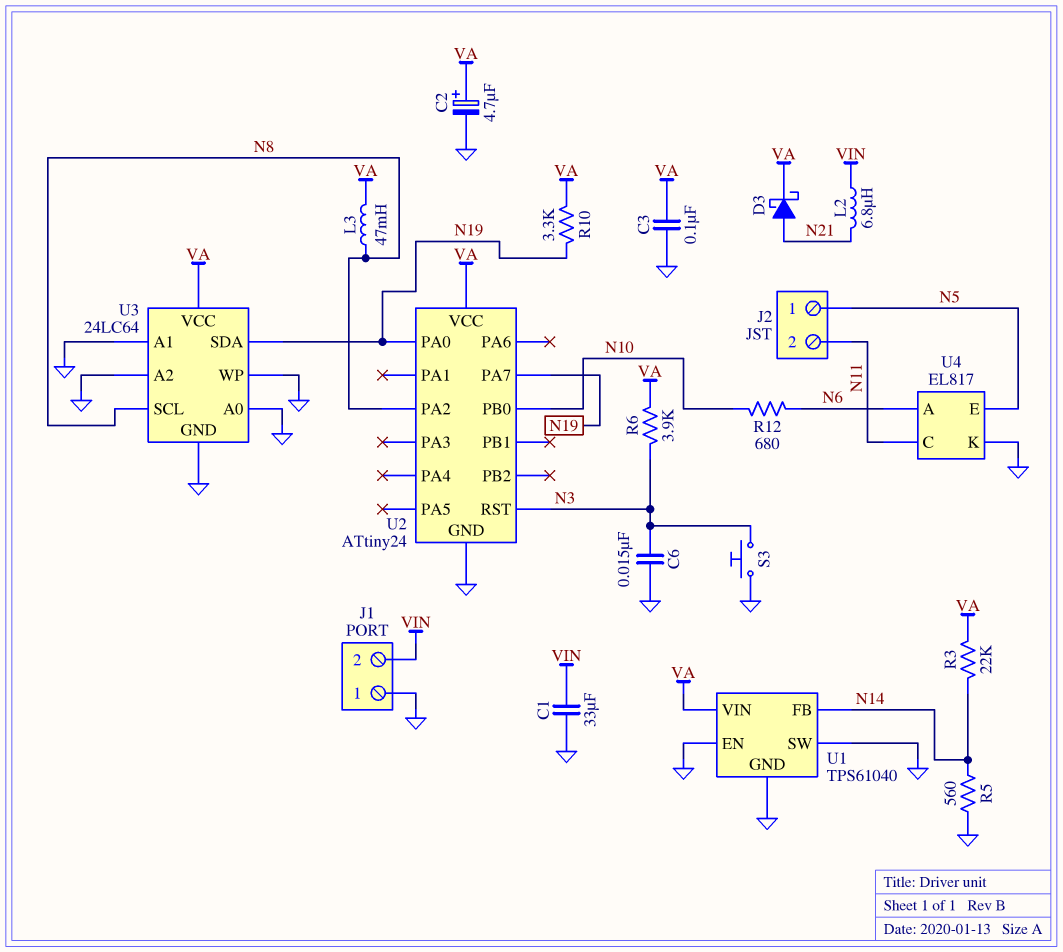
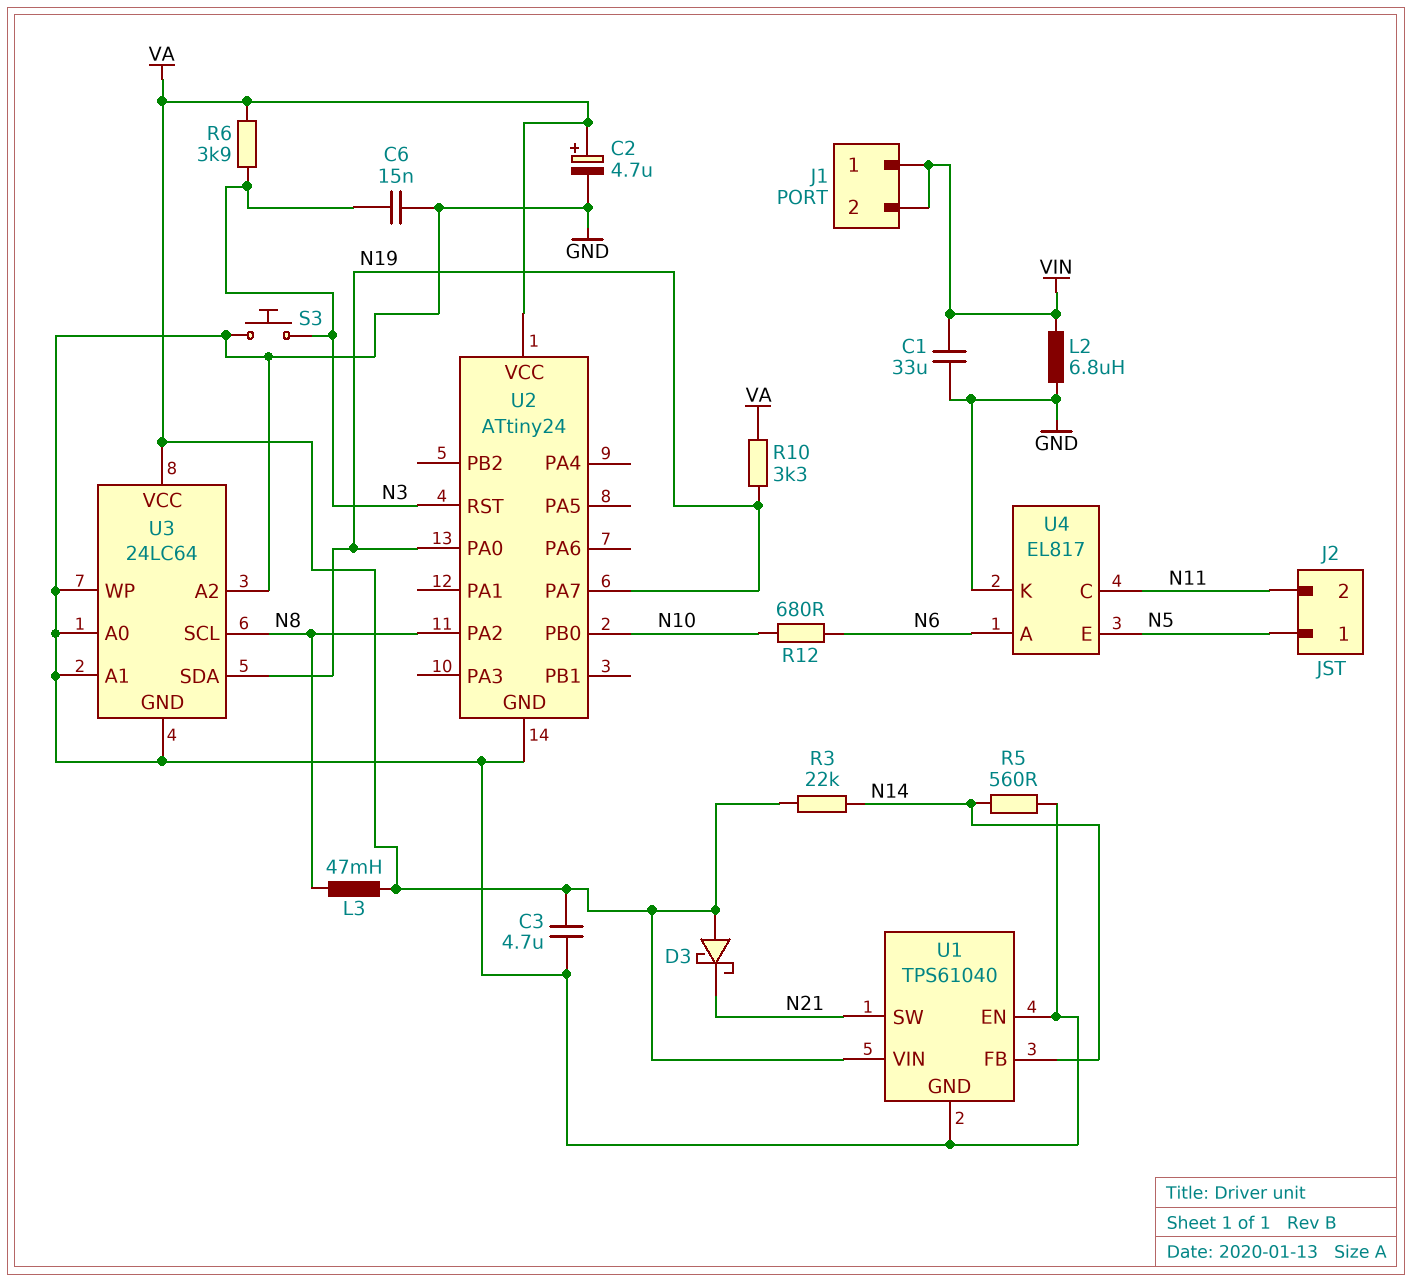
C3: 100nF (GND, VA) -> 4.7uF (GND, VA)
D3: schottky (A N21, K VA) -> schottky (A VA, K N21)
J1 pin 1: GND -> VIN
L2: 6.8uH (N21, VIN) -> 6.8uH (GND, VIN)
U1 pin SW: GND -> N21

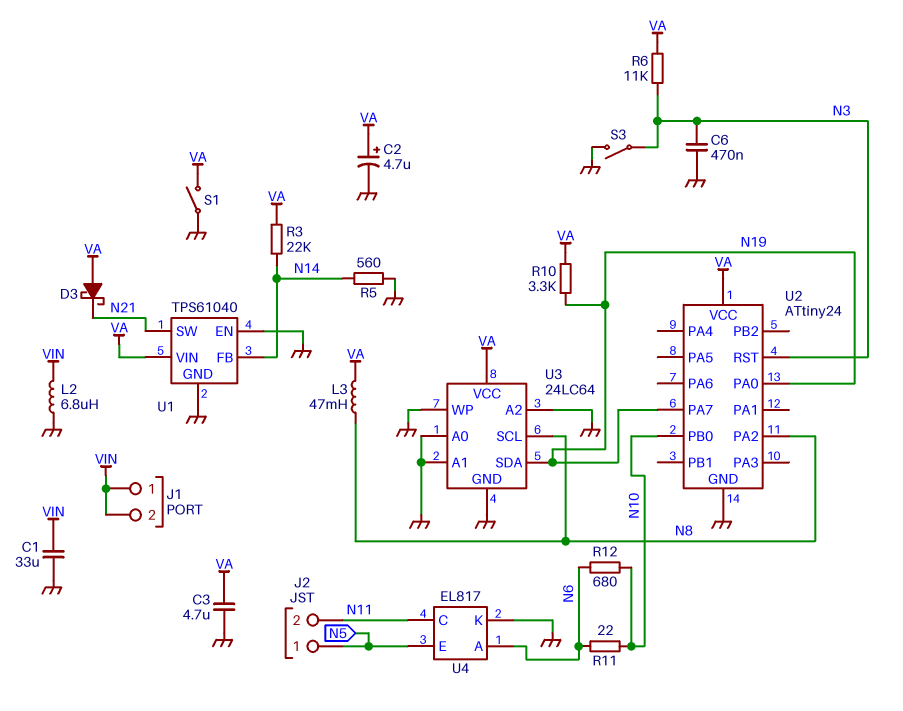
C6: 15nF (GND, N3) -> 470nF (GND, N3)
R6: 3.9k (N3, VA) -> 11k (N3, VA)
R11: none -> 22 (N6, N10)
S1: none -> switch (GND, VA)
S3: button (GND, N3) -> switch (GND, N3)

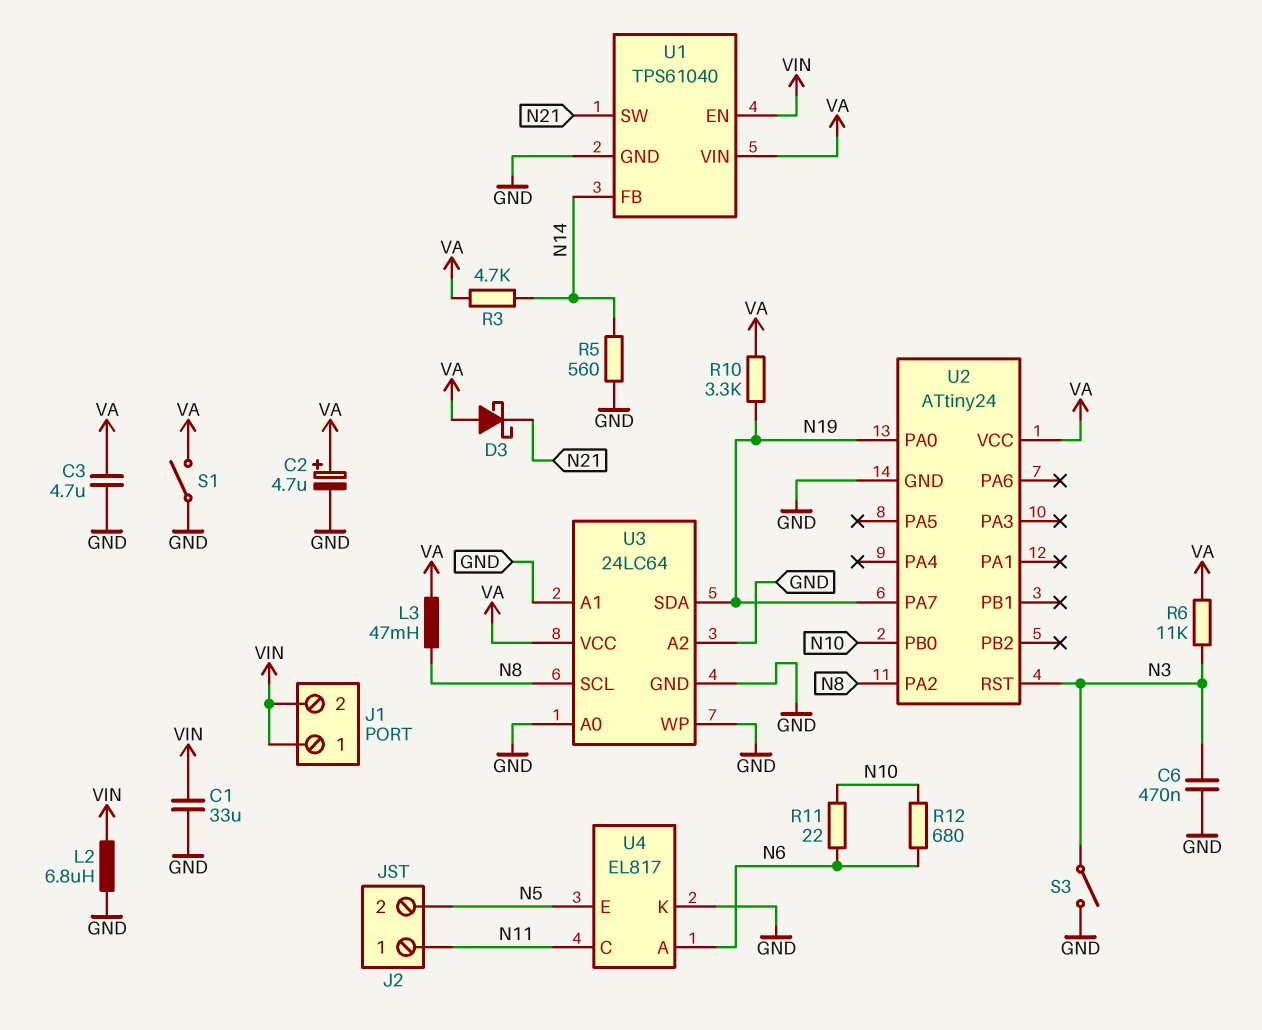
J2 pin 1: N5 -> N11
J2 pin 2: N11 -> N5
R3: 22k (N14, VA) -> 4.7k (N14, VA)
U1 pin EN: GND -> VIN

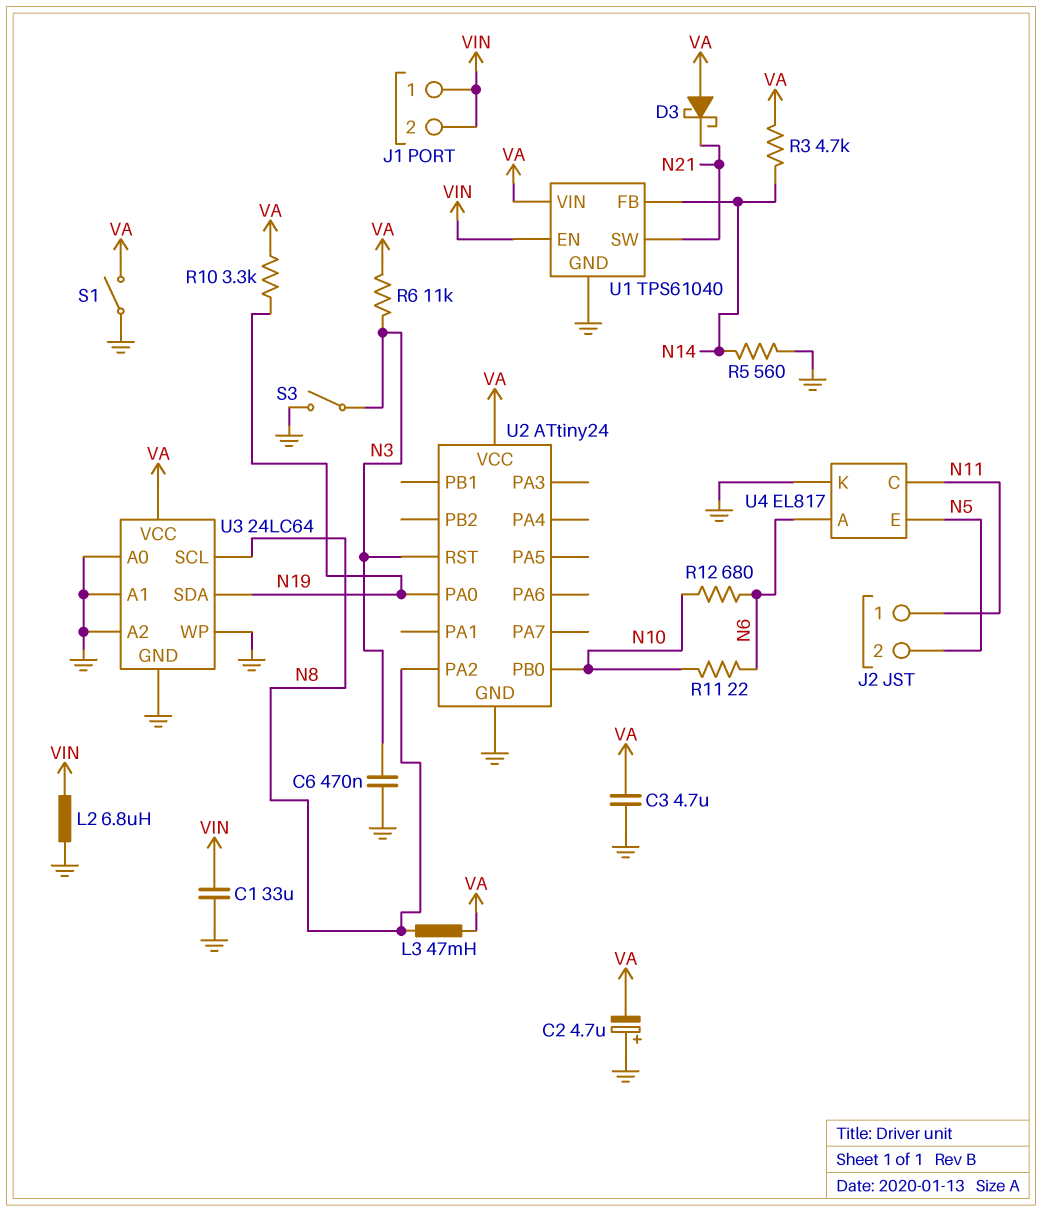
C2: 4.7uF (plus VA, minus GND) -> 4.7uF (plus GND, minus VA)
U2 pin PA7: N19 -> none

